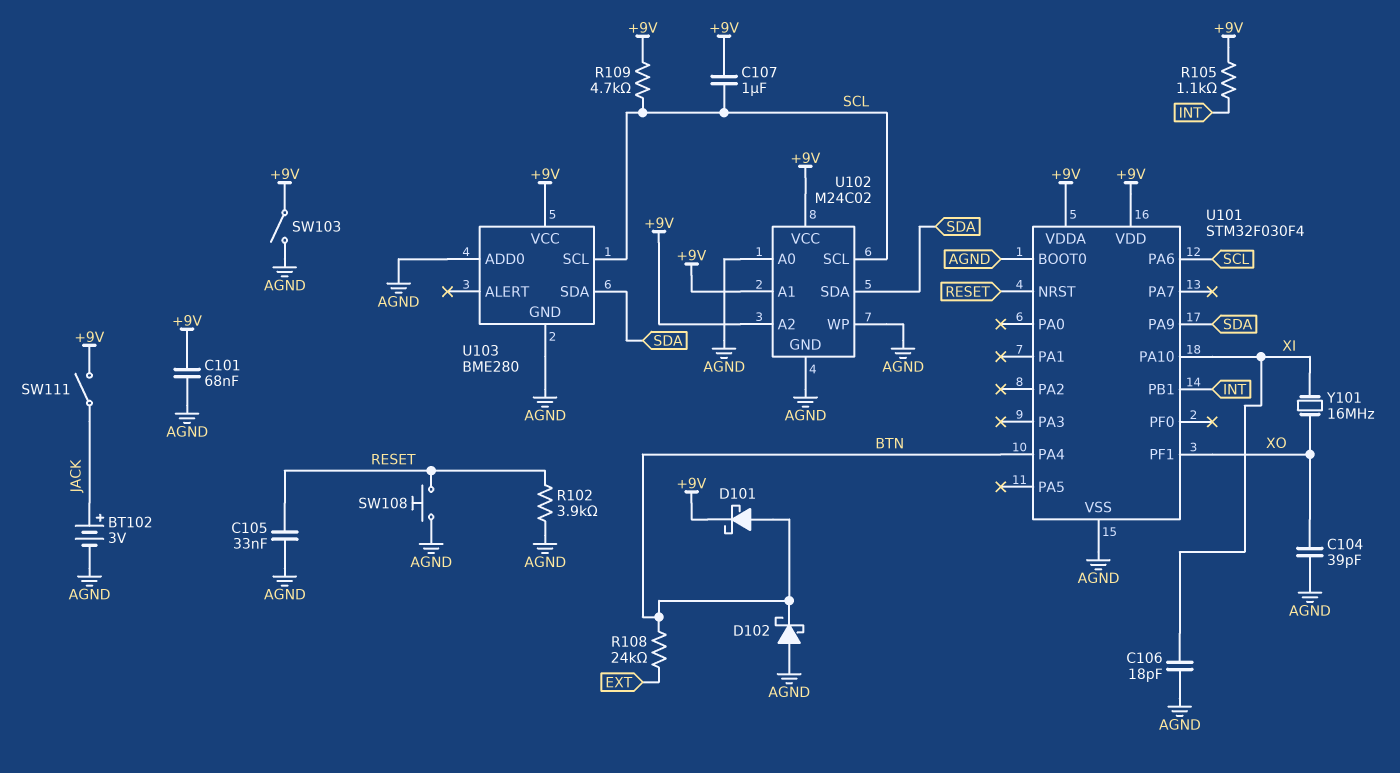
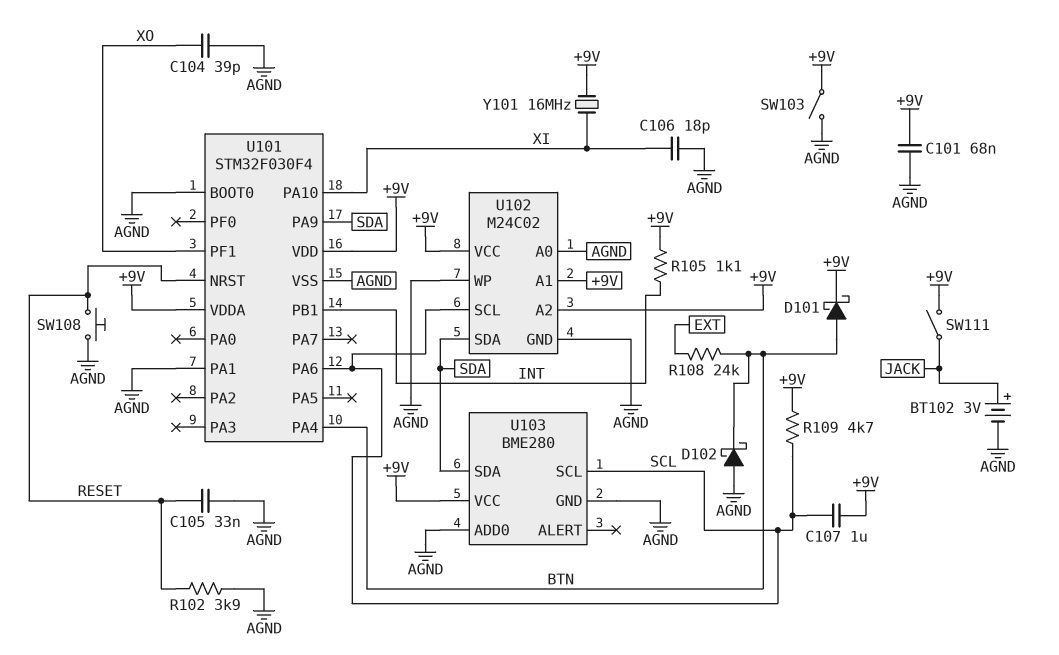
U101 pin PA1: none -> AGND
Y101: 16MHz (XI, XO) -> 16MHz (+9V, XI)

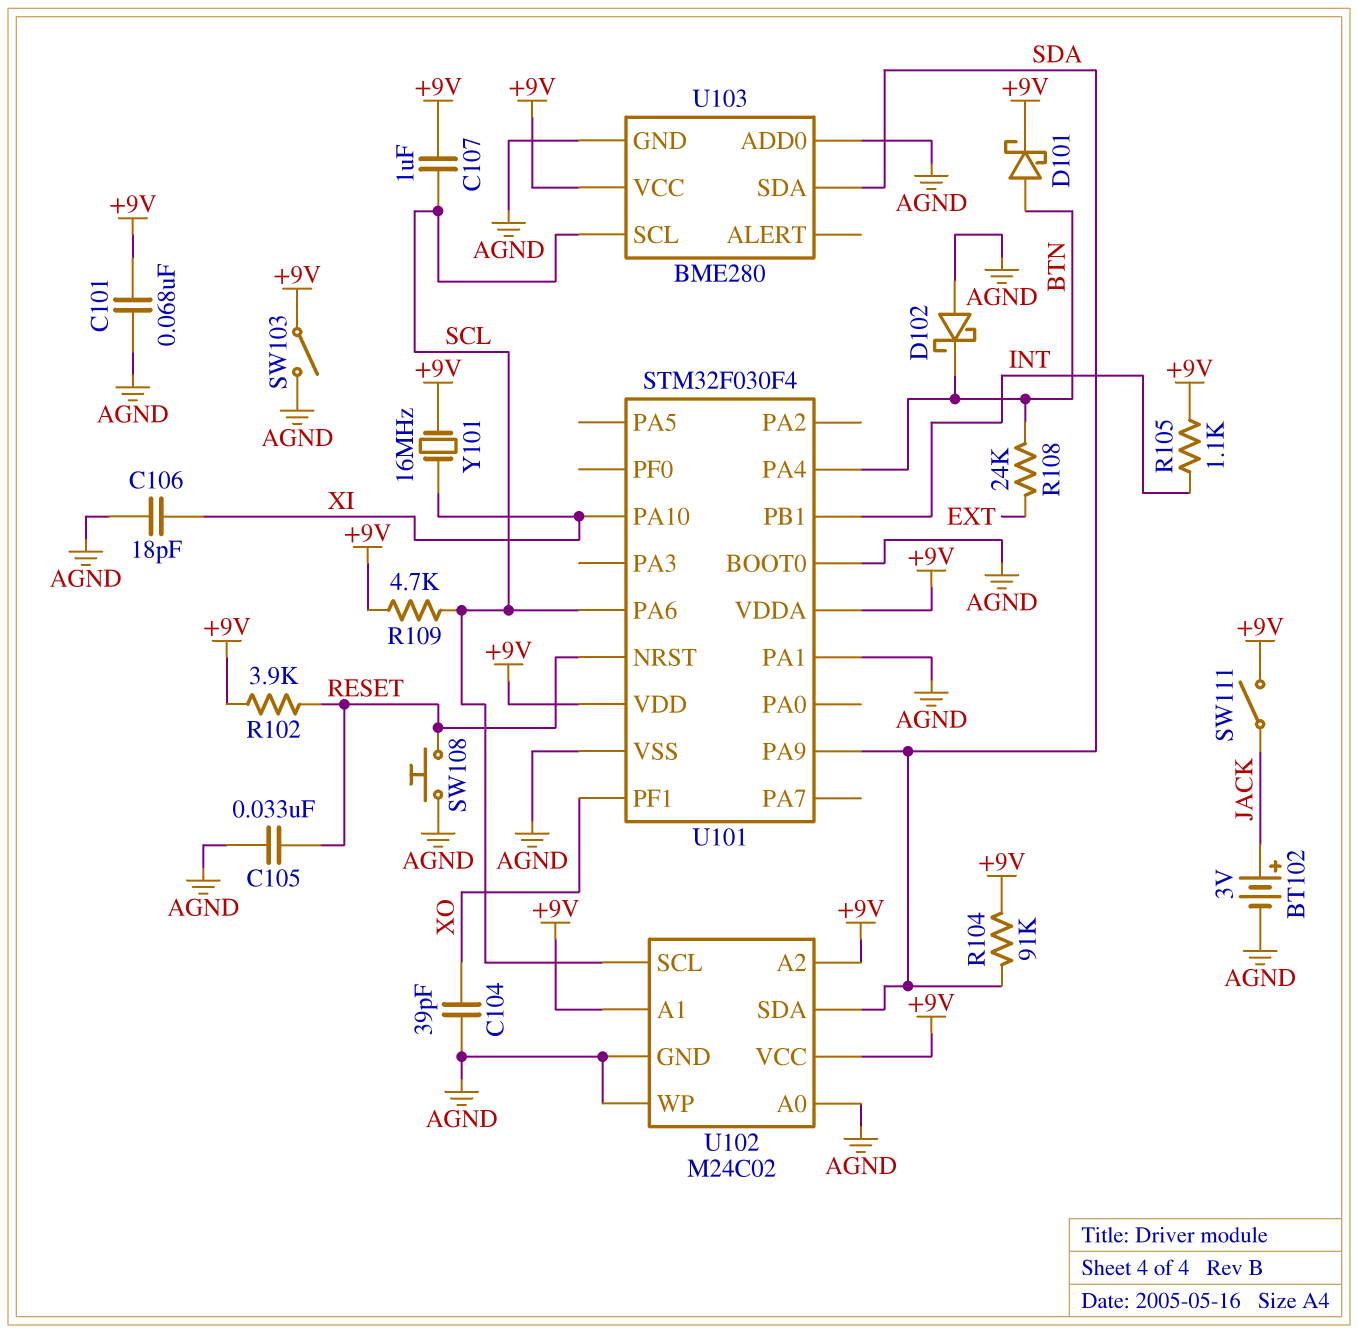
R102: 3.9k (AGND, RESET) -> 3.9k (+9V, RESET)
R104: none -> 91k (+9V, SDA)

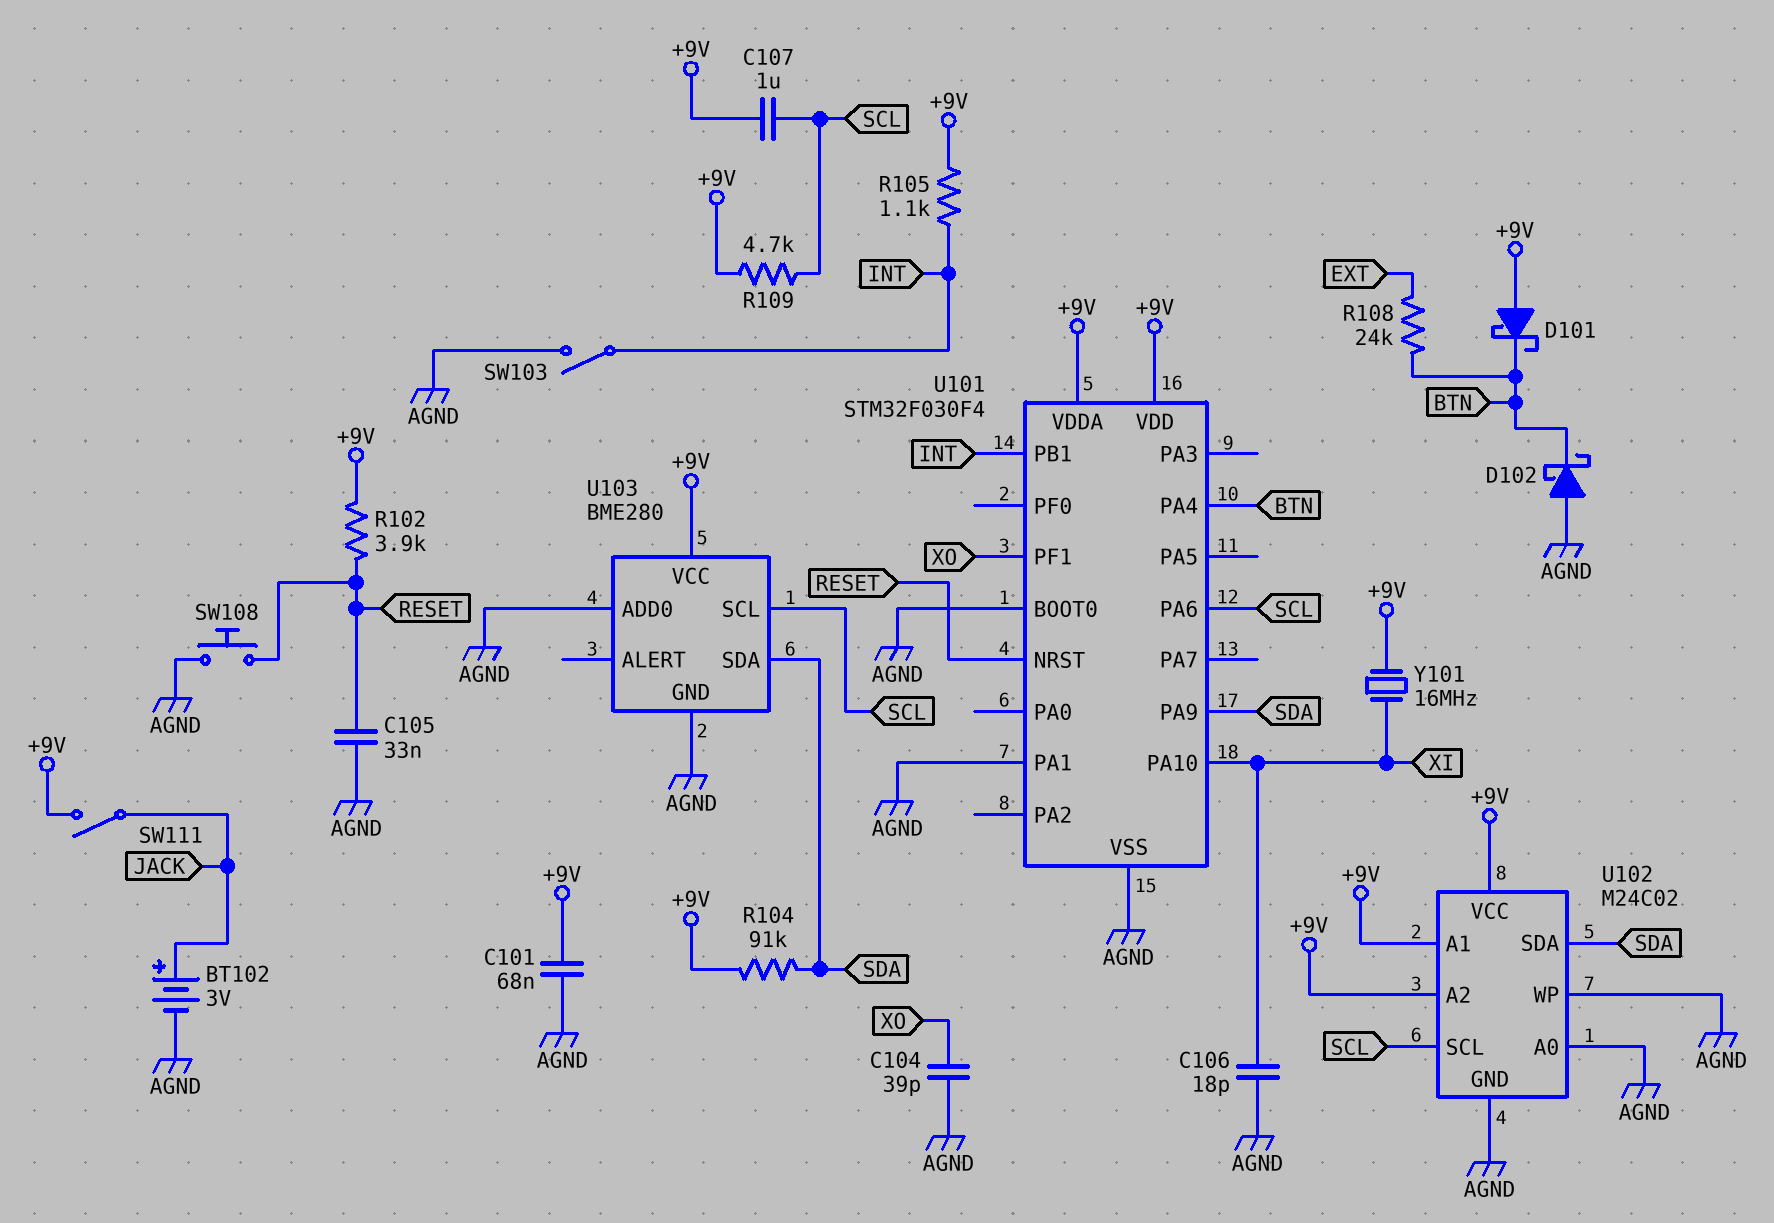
D101: schottky (A BTN, K +9V) -> schottky (A +9V, K BTN)
SW103: switch (+9V, AGND) -> switch (AGND, INT)

